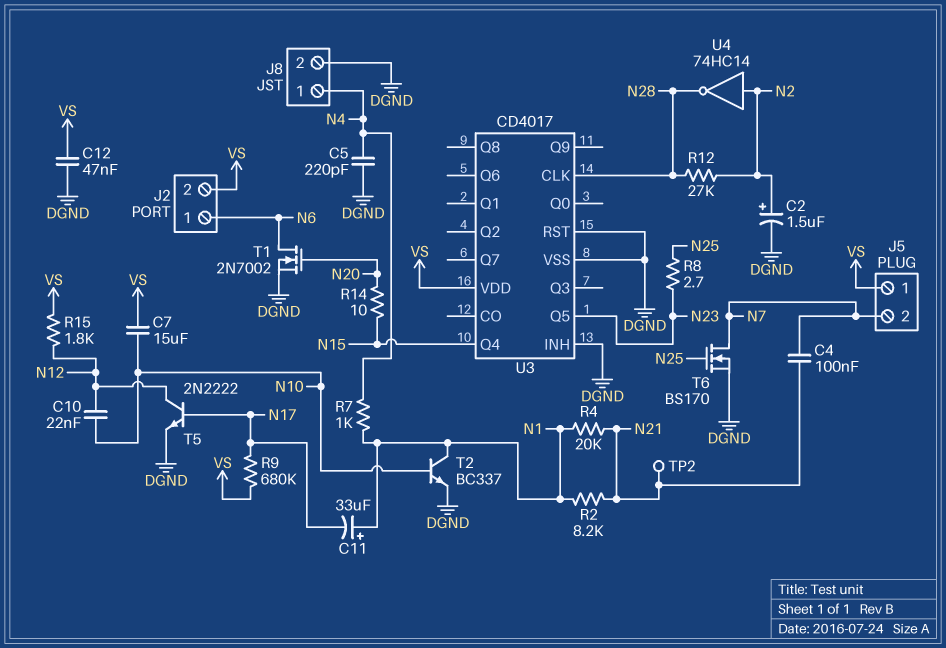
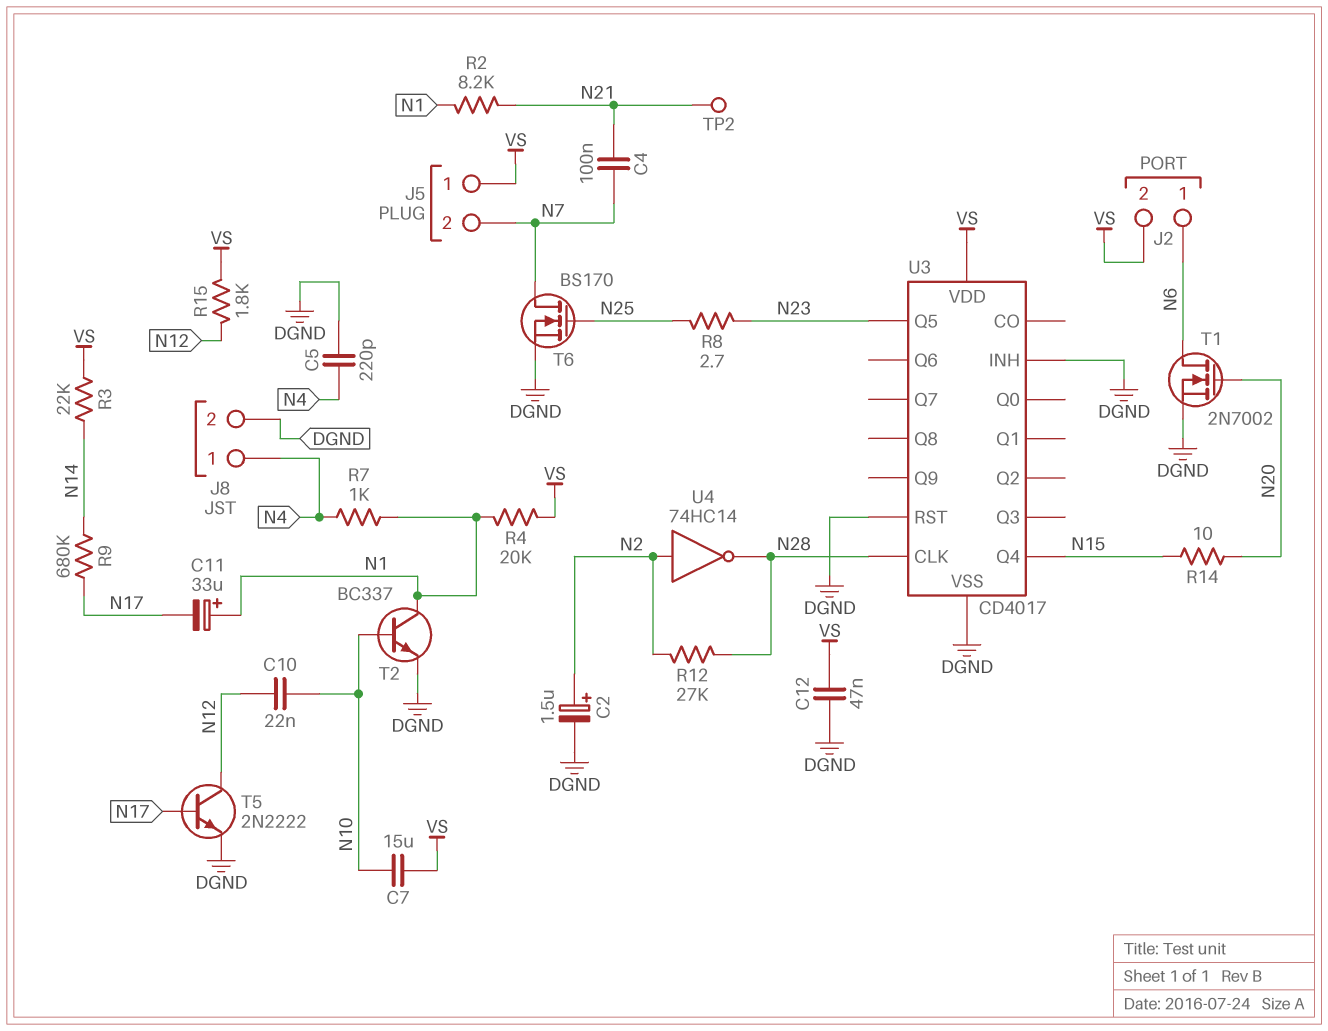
R3: none -> 22k (N14, VS)
R4: 20k (N1, N21) -> 20k (N1, VS)
R9: 680k (N17, VS) -> 680k (N14, N17)

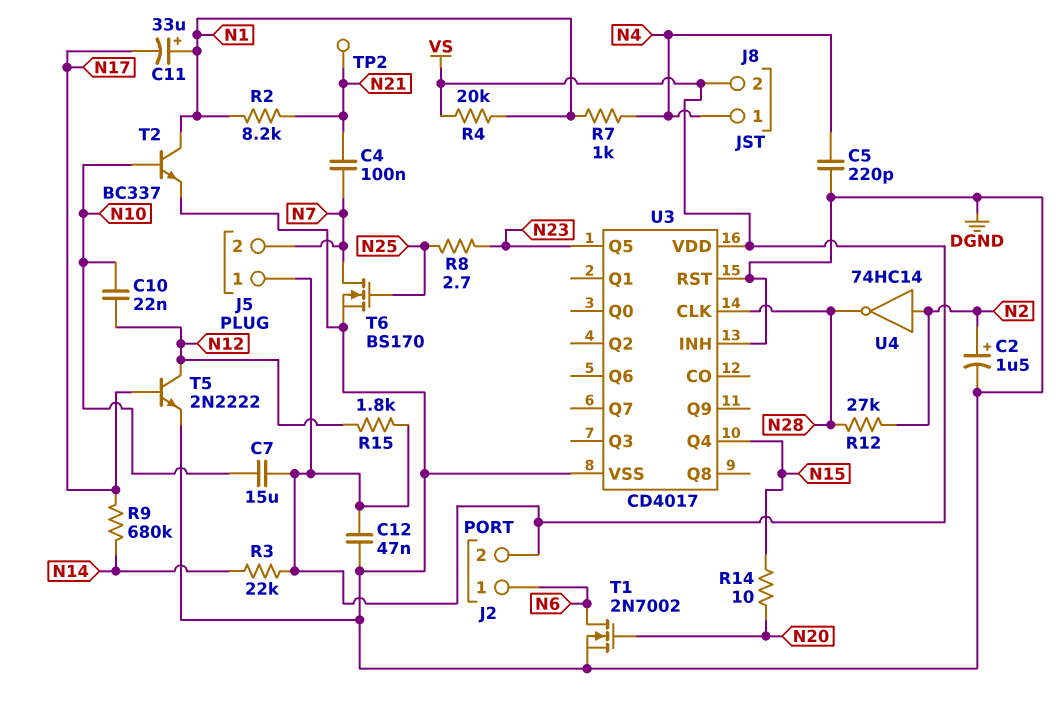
J8 pin 2: DGND -> VS

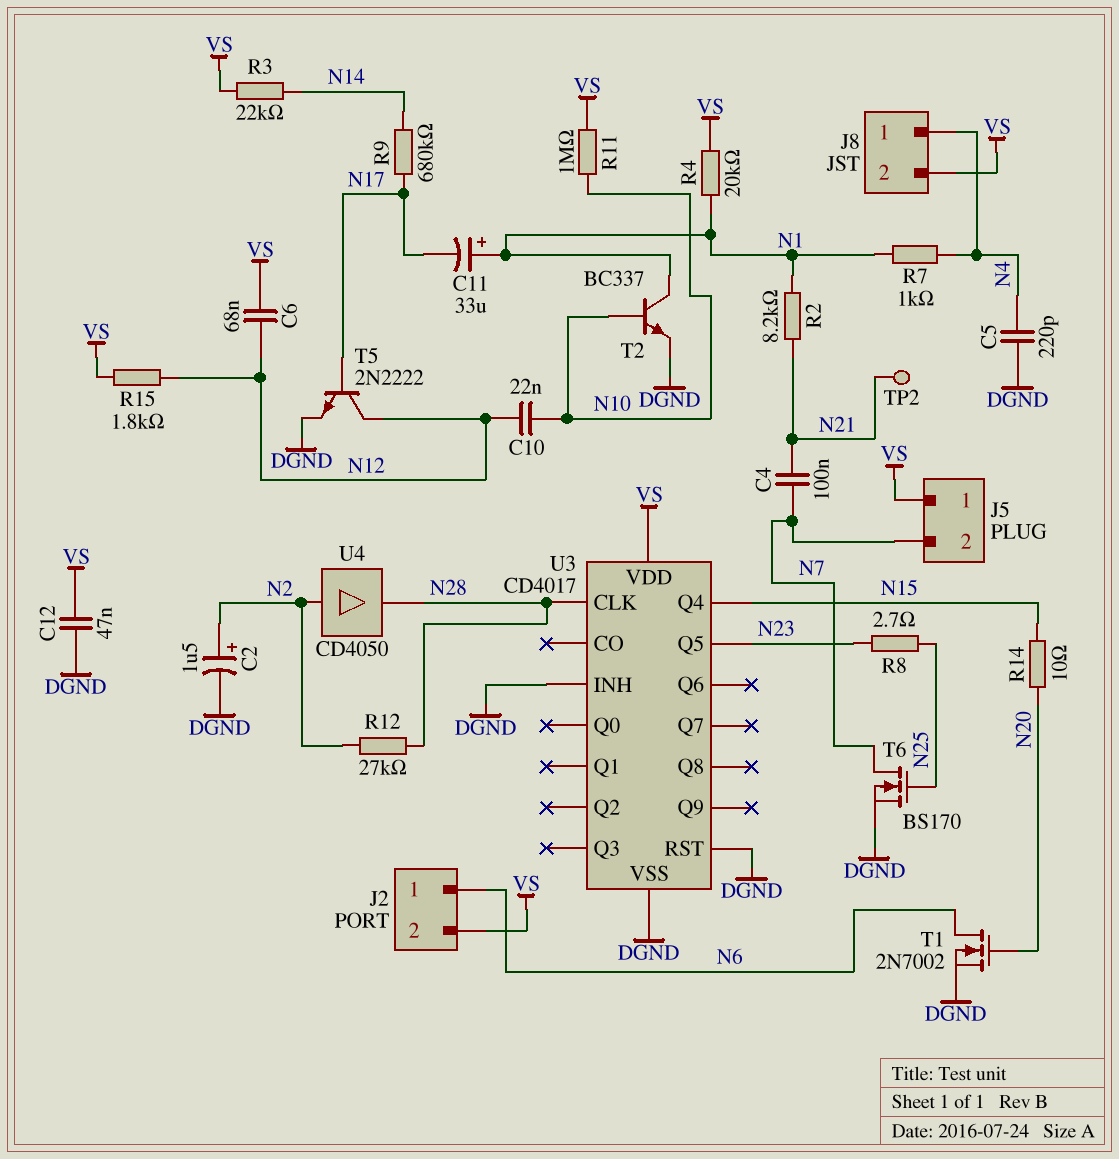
C6: none -> 68nF (N12, VS)
C7: 15uF (N10, VS) -> none
R11: none -> 1M (N10, VS)
U4: NOT 74HC14 (in N2, out N28) -> buffer CD4050 (in N2, out N28)

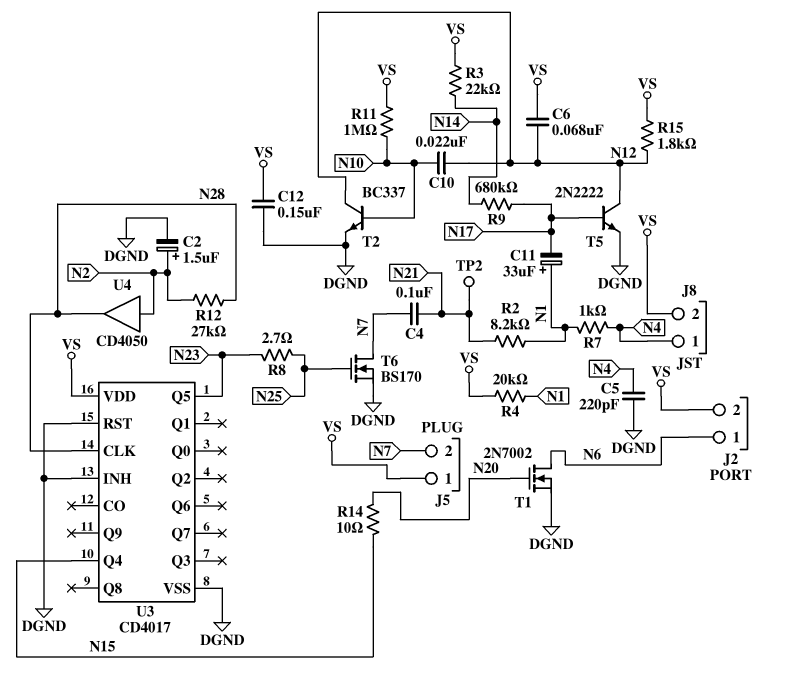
C12: 47nF (DGND, VS) -> 150nF (DGND, VS)
T2: NPN BC337 (B N10, C N1, E DGND) -> NPN BC337 (B N10, C N12, E DGND)

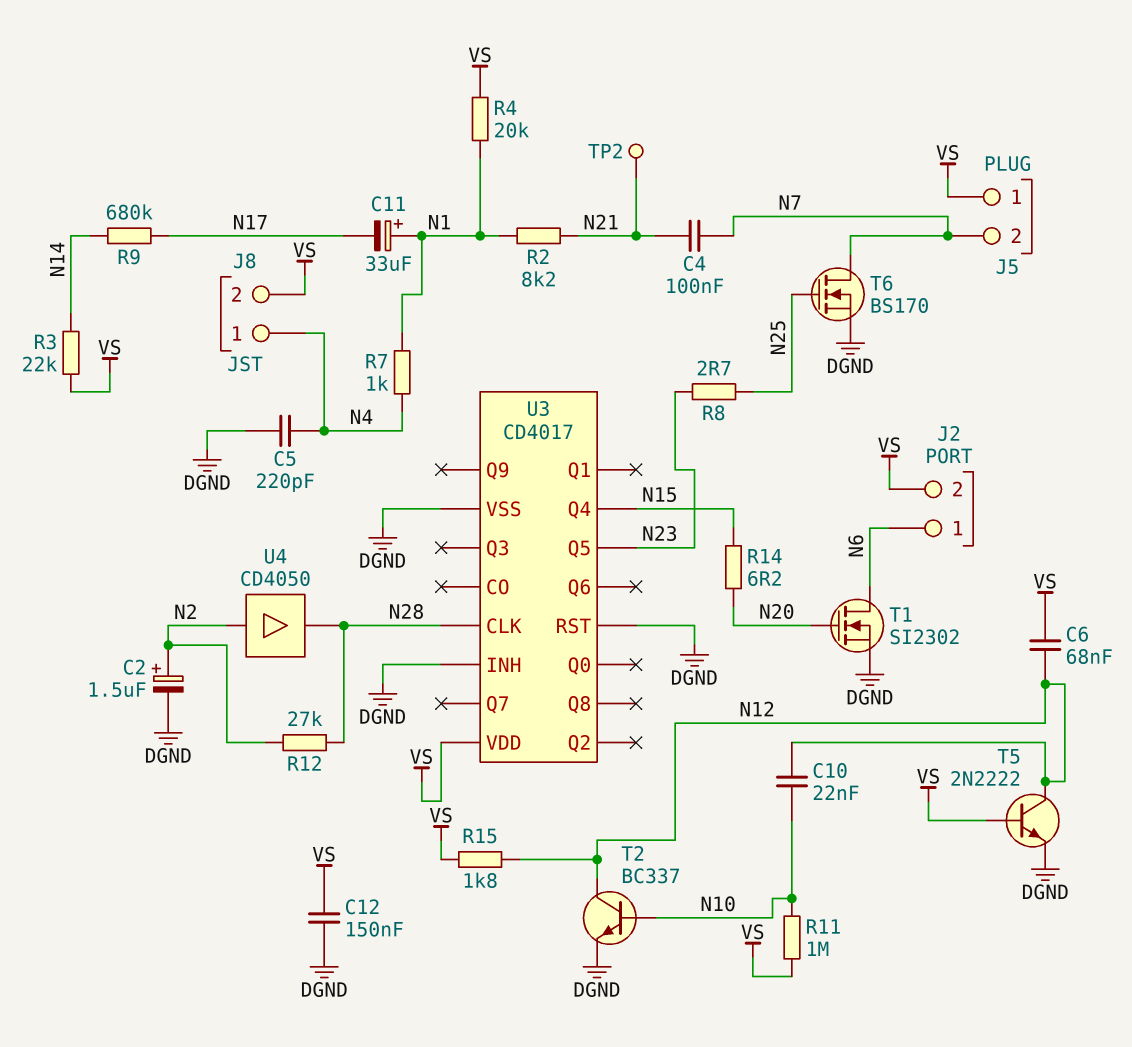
R14: 10 (N15, N20) -> 6.2 (N15, N20)
T1: NMOS 2N7002 (G N20, D N6, S DGND) -> NMOS SI2302 (G N20, D N6, S DGND)
T5: NPN 2N2222 (B N17, C N12, E DGND) -> NPN 2N2222 (B VS, C N12, E DGND)

